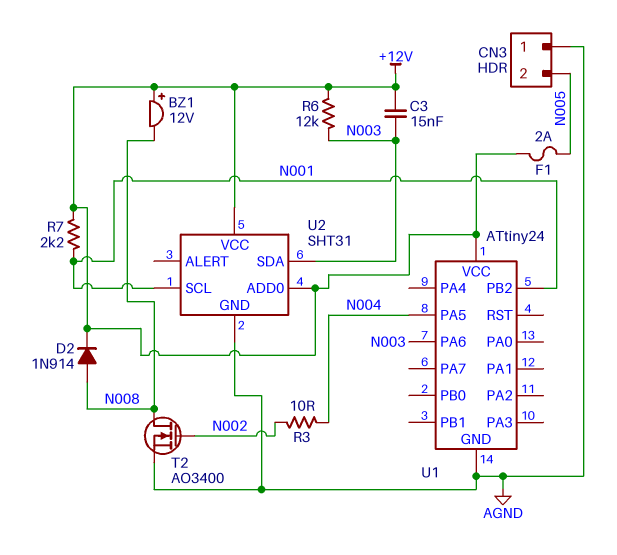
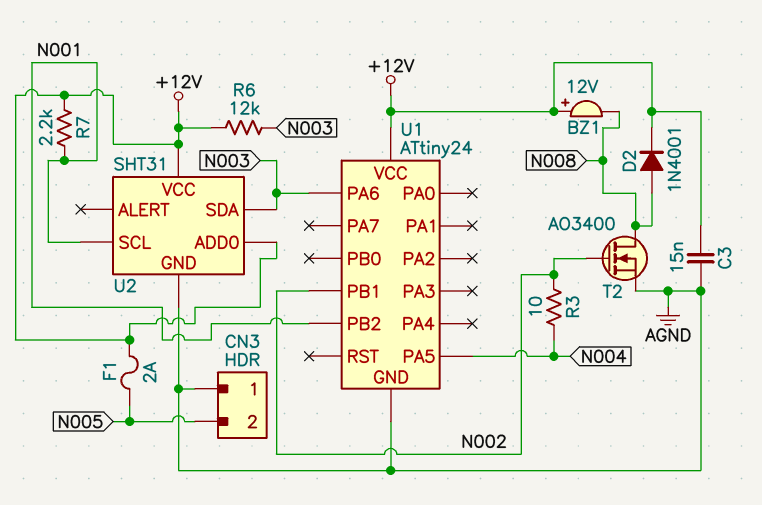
C3: 15nF (+12V, N003) -> 15nF (+12V, AGND)
D2: diode 1N914 (A N008, K +12V) -> diode 1N4001 (A N008, K +12V)
U1 pin PB1: none -> N002

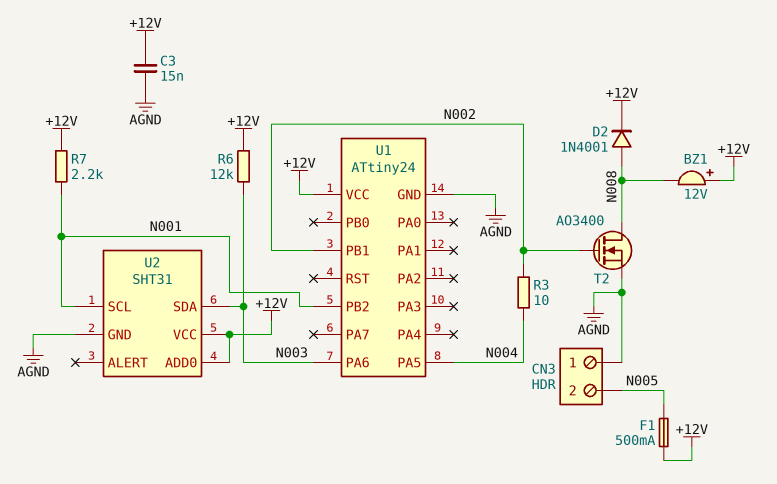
F1: 2A (+12V, N005) -> 500mA (+12V, N005)

